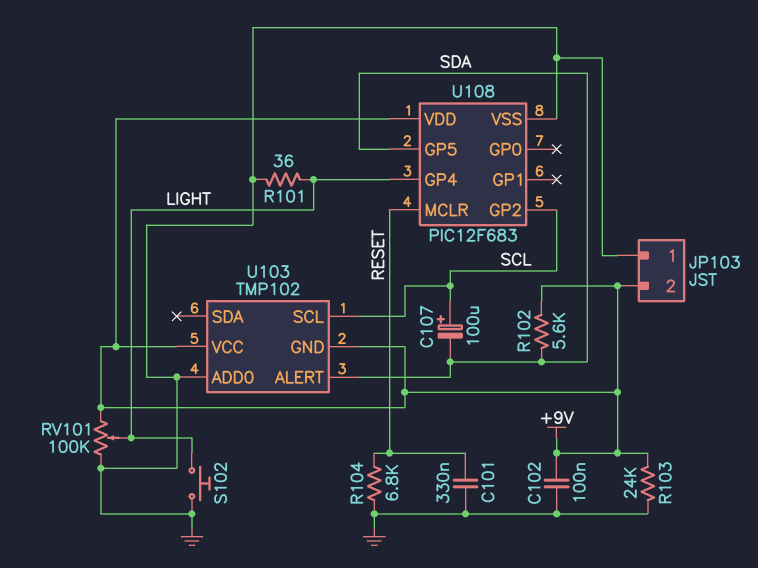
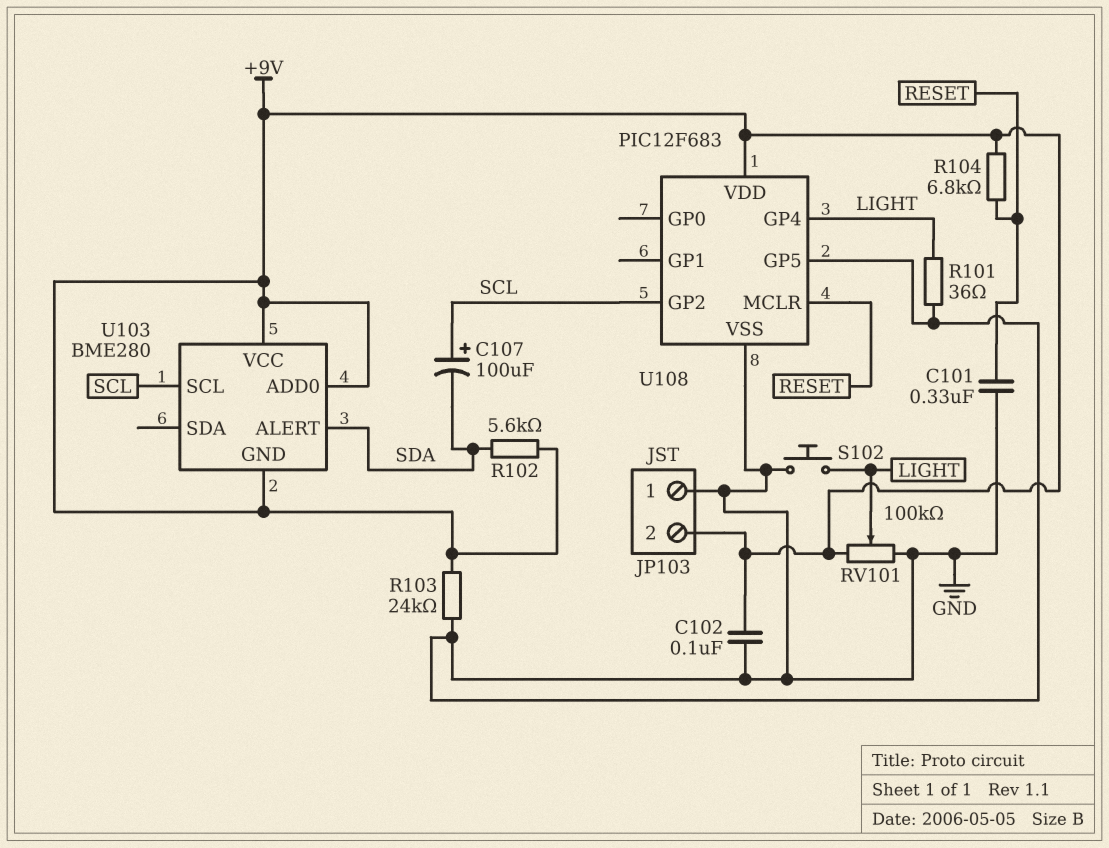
R104: 6.8k (GND, RESET) -> 6.8k (+9V, RESET)
U103: TMP102 -> BME280
U103 pin ADD0: GND -> +9V
U108 pin GP5: SDA -> GND

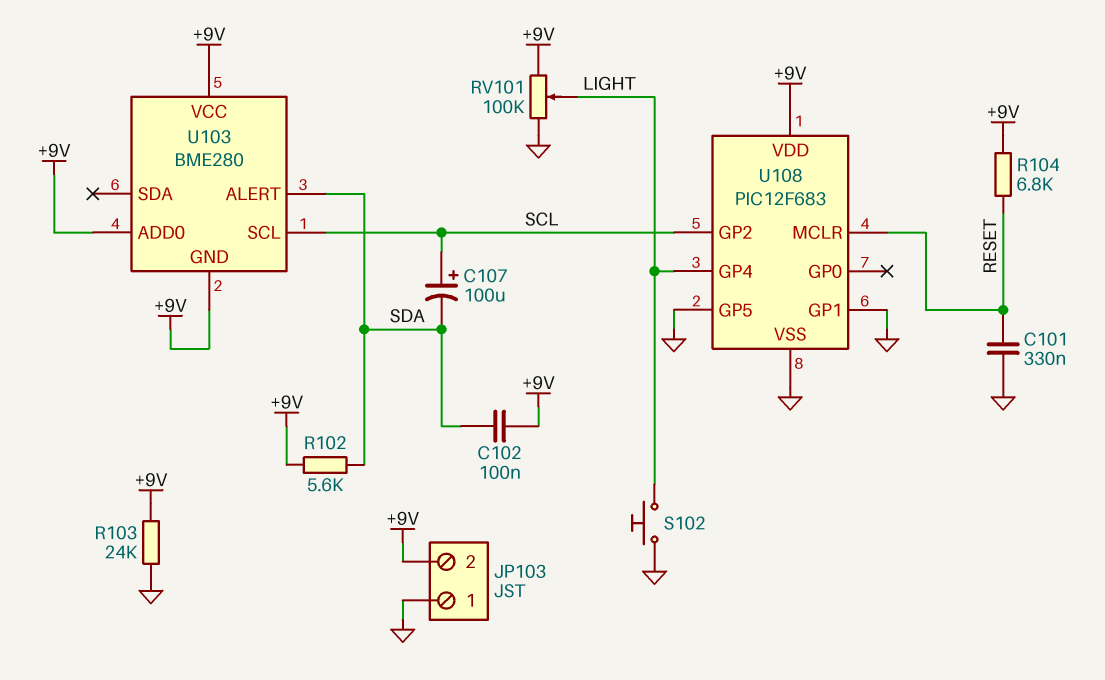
C102: 100nF (+9V, GND) -> 100nF (+9V, SDA)
R101: 36 (GND, LIGHT) -> none
U108 pin GP1: none -> GND

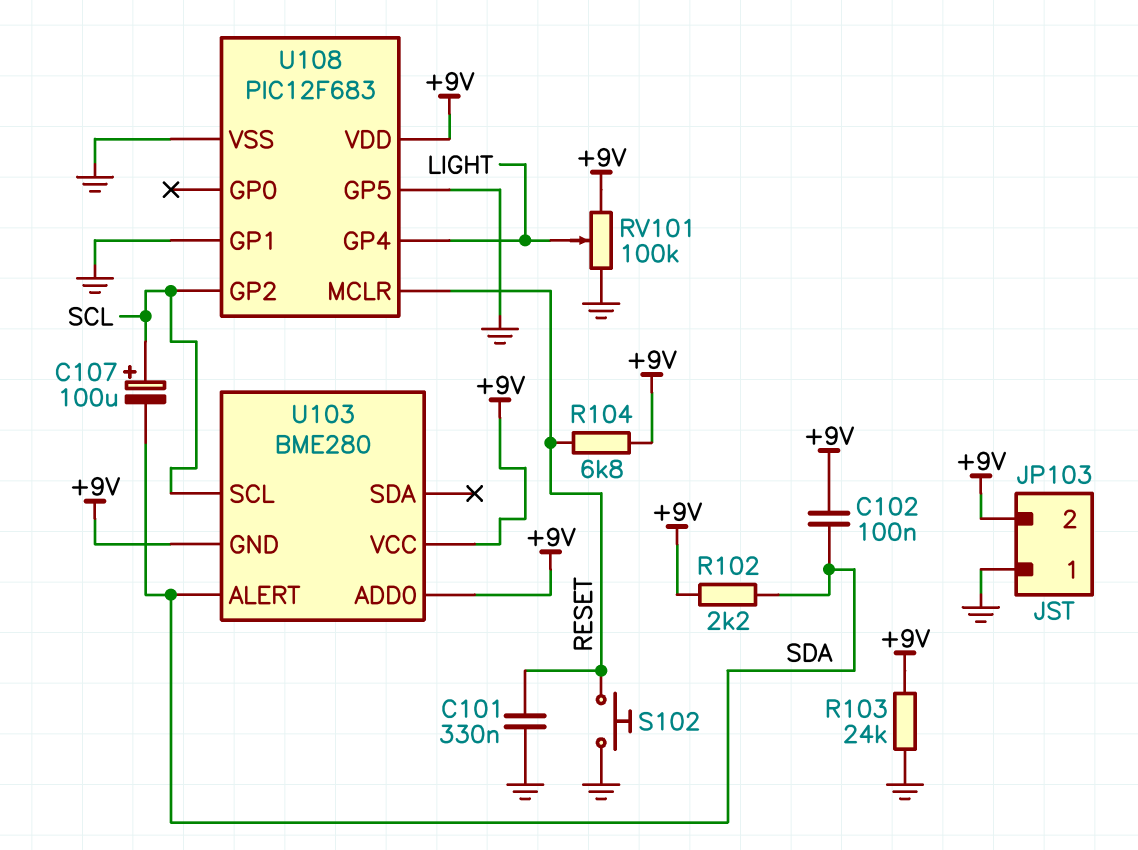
R102: 5.6k (+9V, SDA) -> 2.2k (+9V, SDA)
S102: button (GND, LIGHT) -> button (GND, RESET)

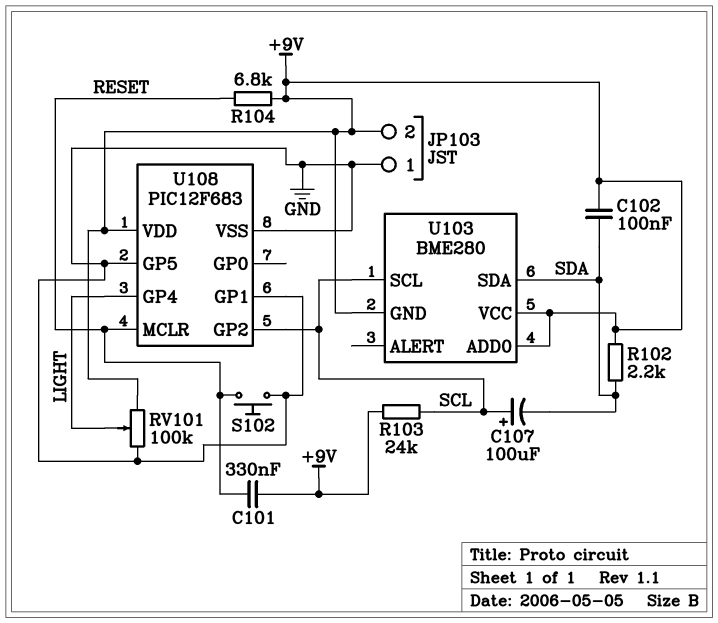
C101: 330nF (GND, RESET) -> 330nF (+9V, RESET)
R103: 24k (+9V, GND) -> 24k (+9V, SCL)
U103 pin ALERT: SDA -> none
U103 pin SDA: none -> SDA

